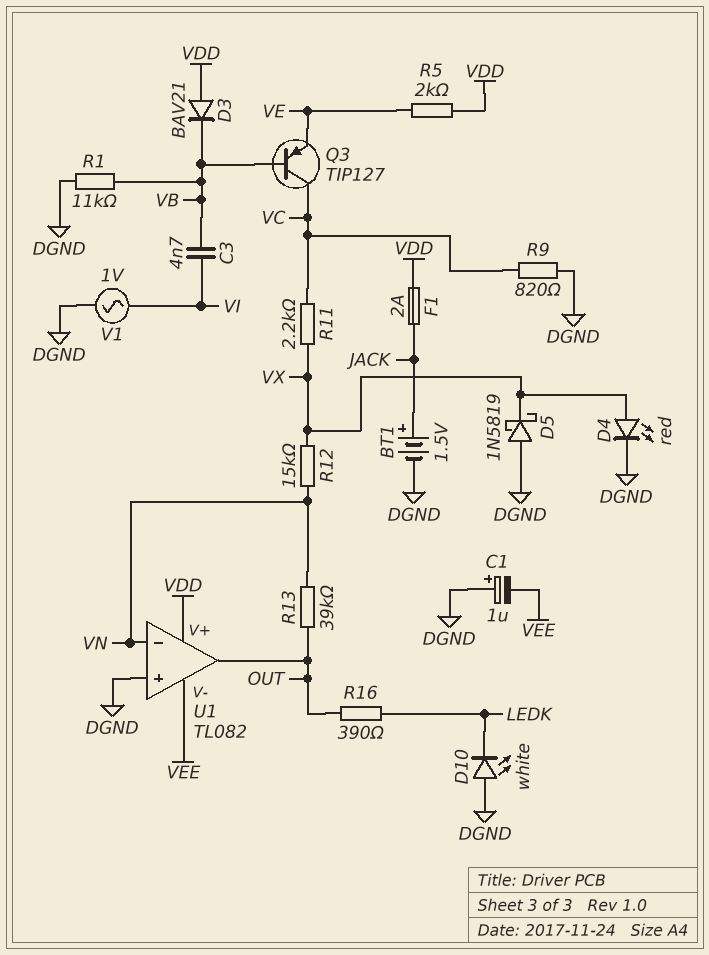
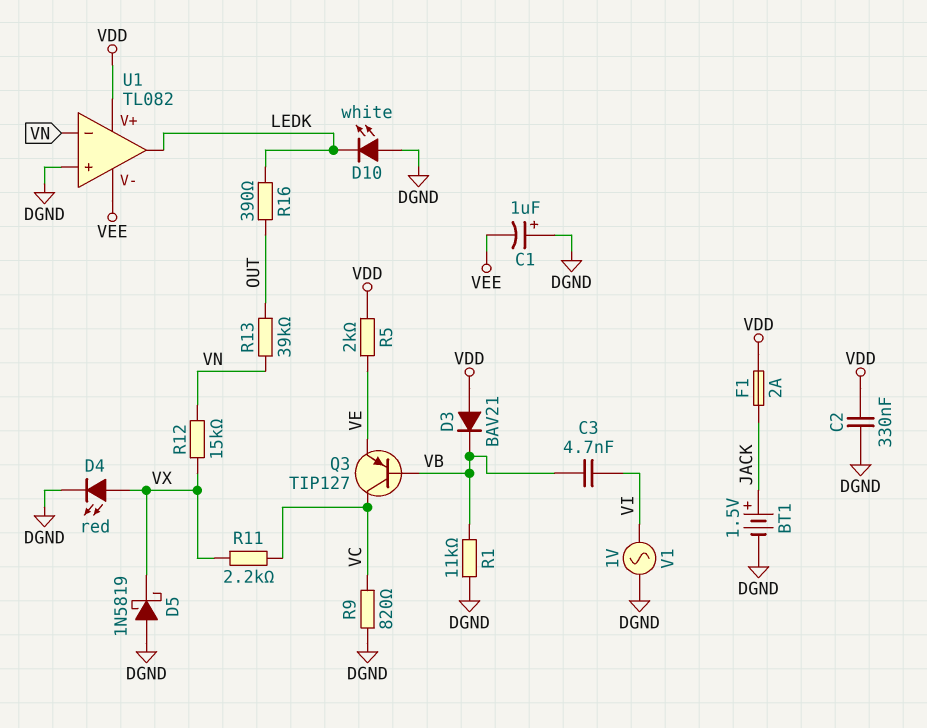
C2: none -> 330nF (DGND, VDD)
U1 pin out: OUT -> LEDK

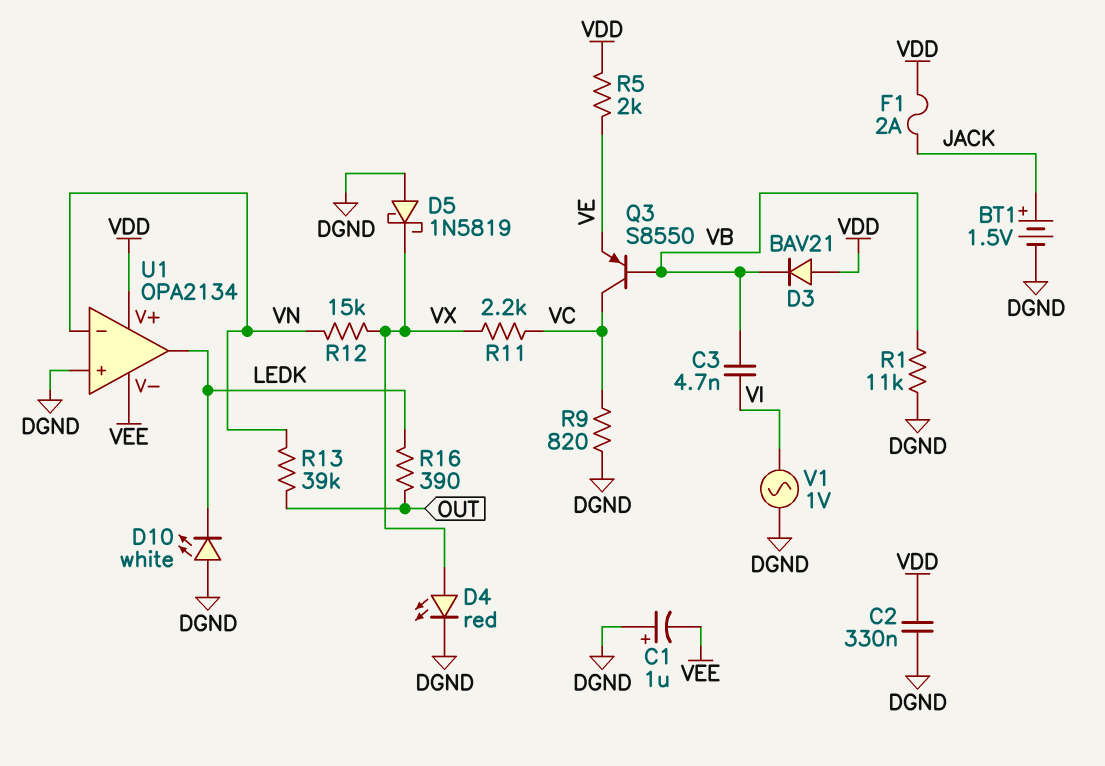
Q3: PNP TIP127 (B VB, C VC, E VE) -> PNP S8550 (B VB, C VC, E VE)
U1: TL082 -> OPA2134

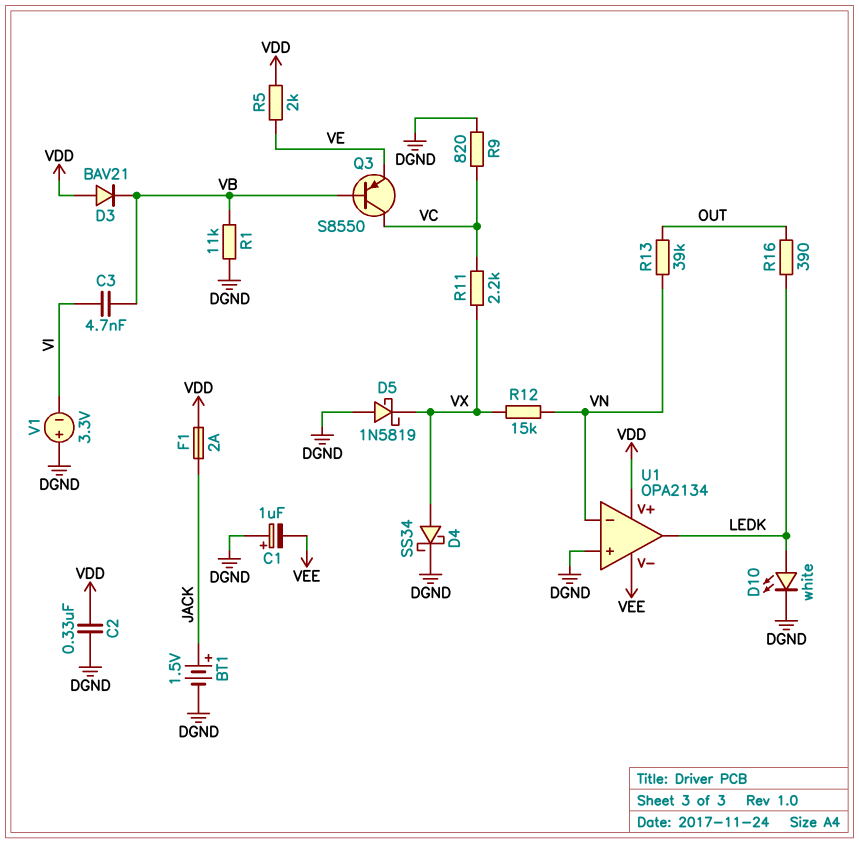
D4: LED red (A VX, K DGND) -> schottky SS34 (A VX, K DGND)
D10: LED white (A DGND, K LEDK) -> LED white (A LEDK, K DGND)
V1: AC 1V (DGND, VI) -> 3.3V (plus DGND, minus VI)

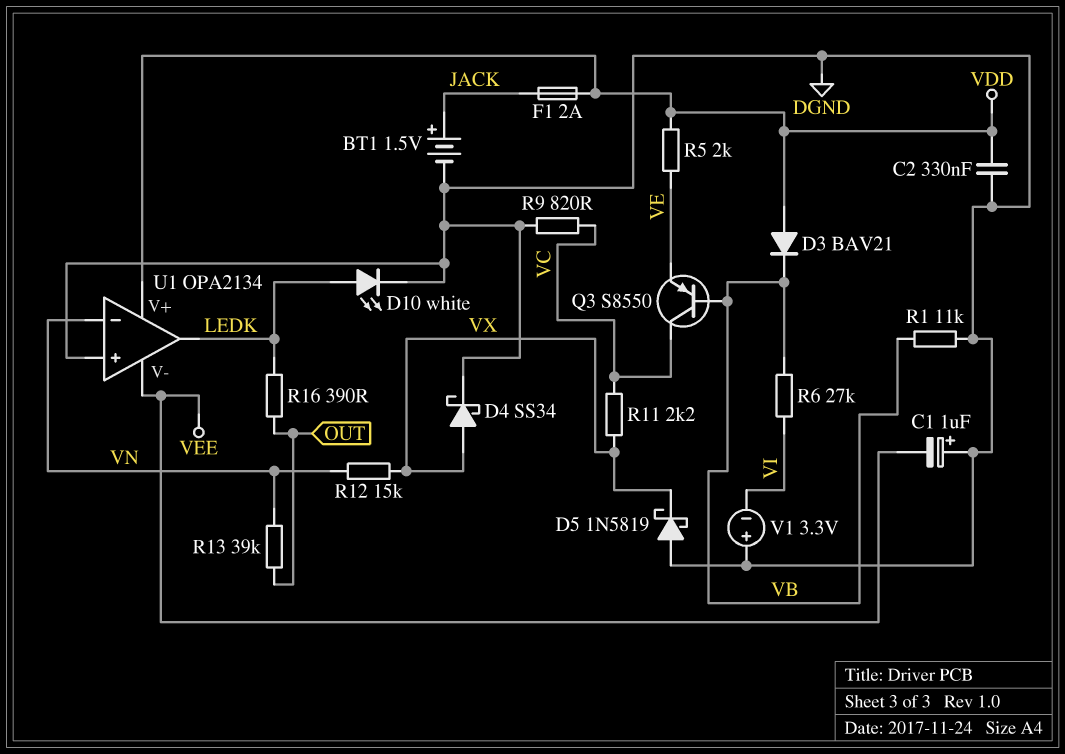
C3: 4.7nF (VB, VI) -> none
R6: none -> 27k (VB, VI)

